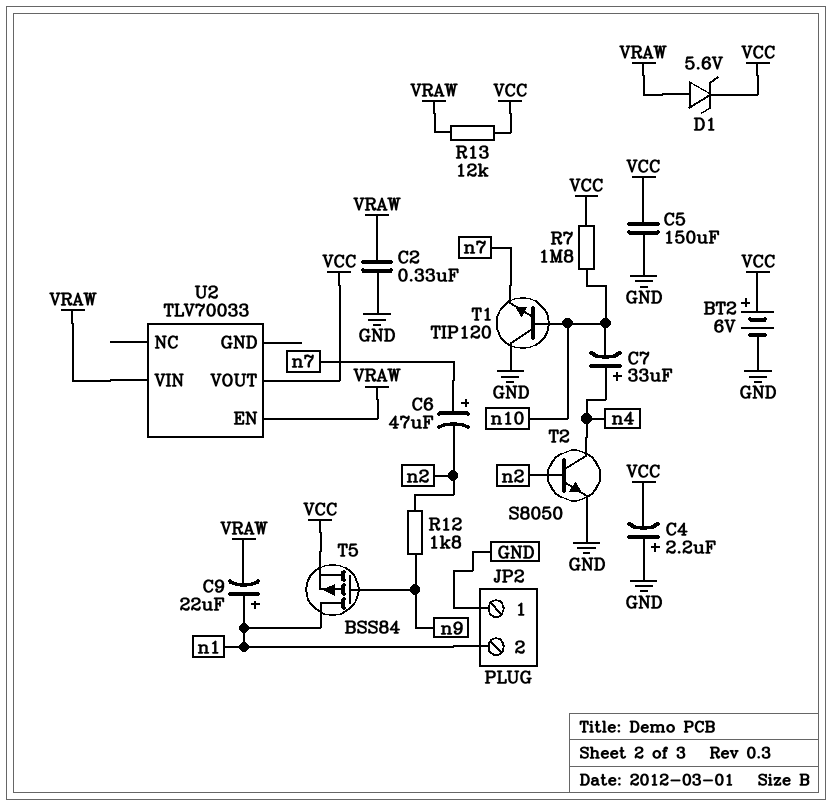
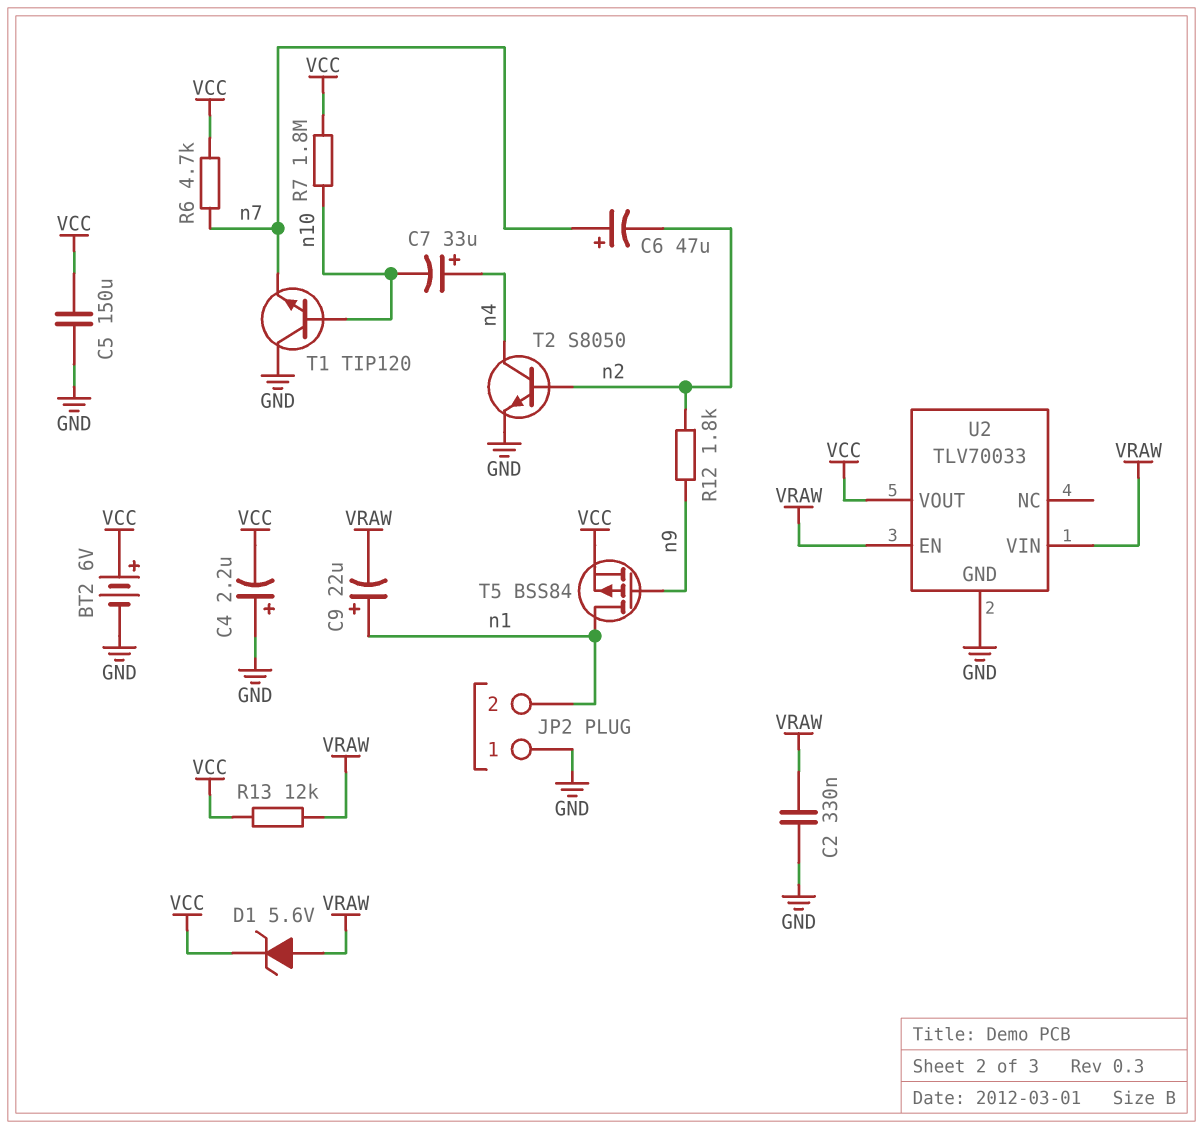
R6: none -> 4.7k (VCC, n7)
U2 pin GND: none -> GND

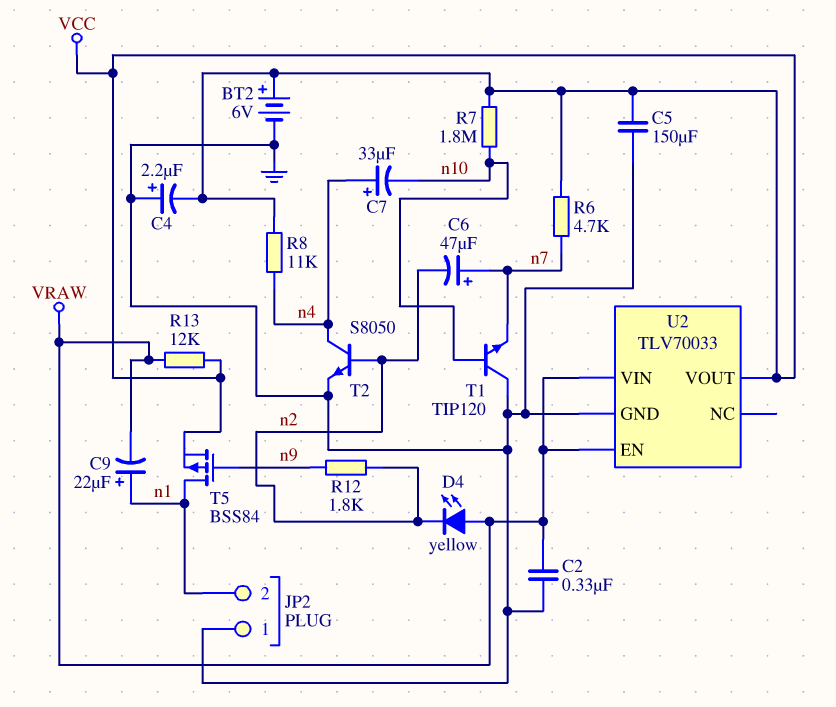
D1: zener 5.6V (A VRAW, K VCC) -> none
D4: none -> LED yellow (A VRAW, K n2)
R8: none -> 11k (VCC, n4)

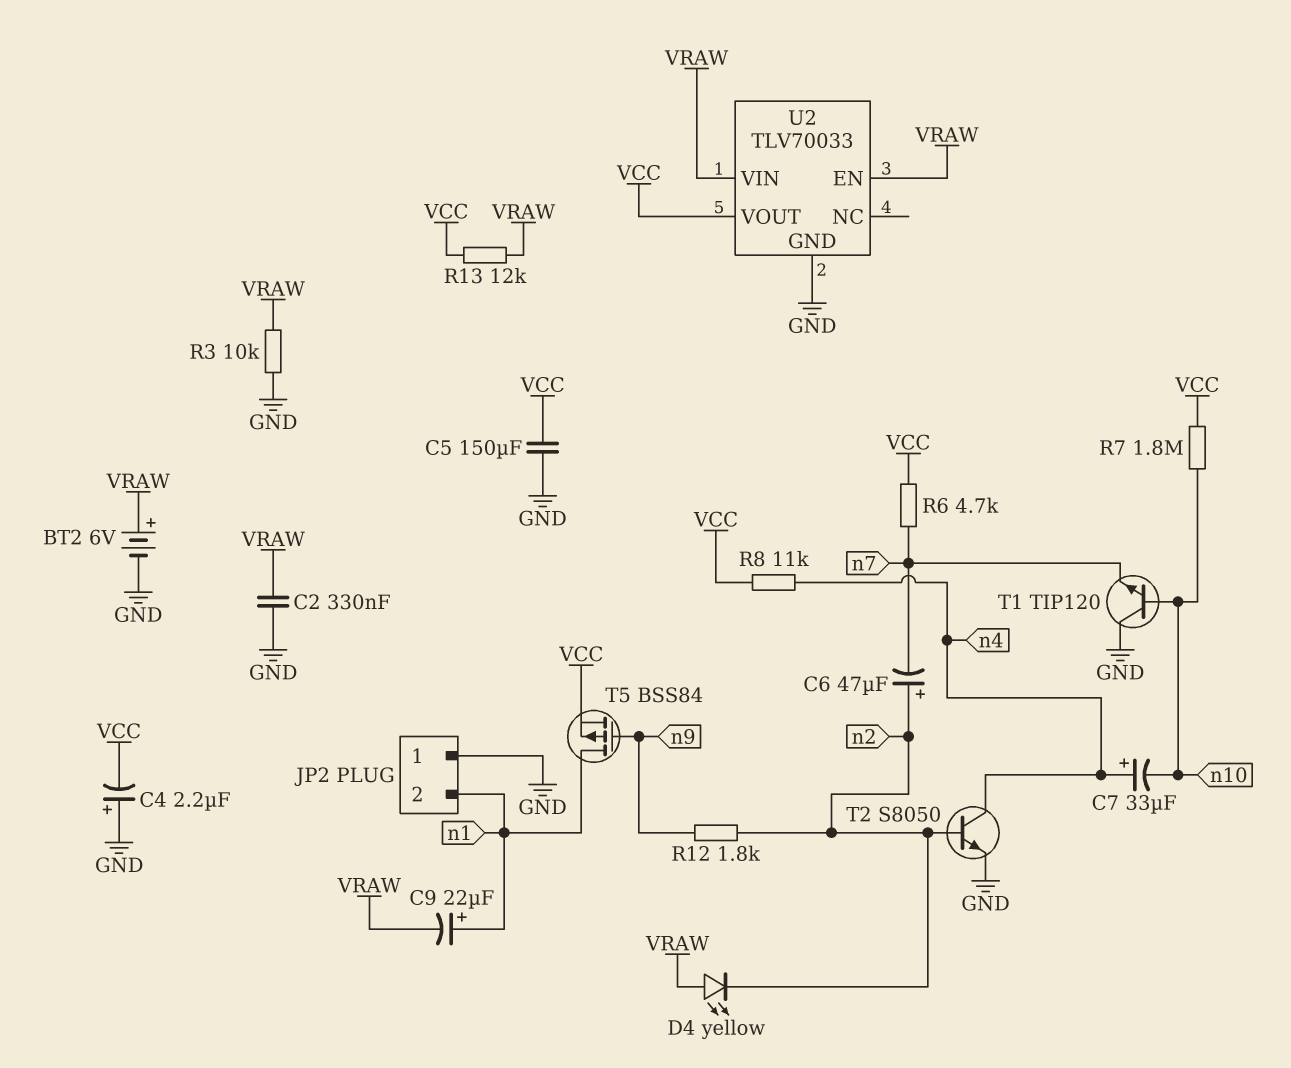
BT2: 6V (plus VCC, minus GND) -> 6V (plus VRAW, minus GND)
C6: 47uF (plus n7, minus n2) -> 47uF (plus n2, minus n7)
R3: none -> 10k (GND, VRAW)

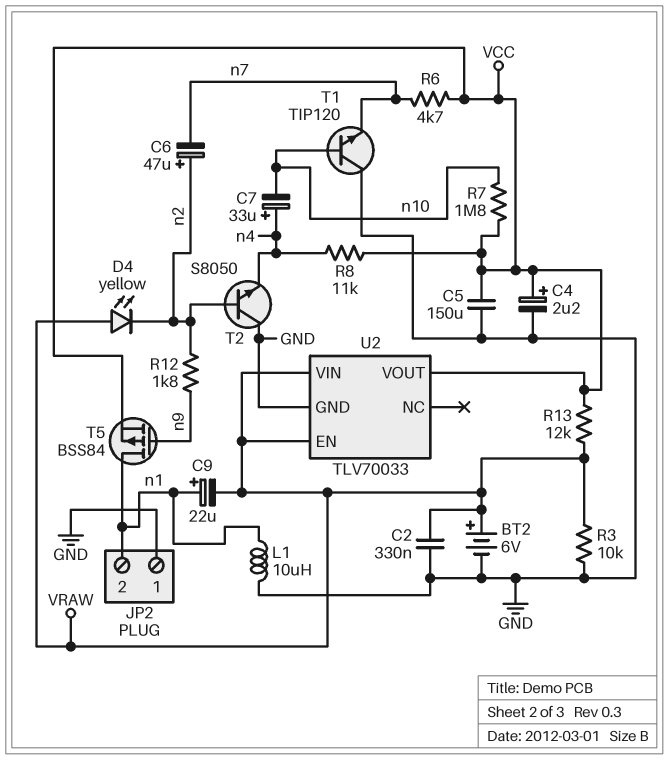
C4: 2.2uF (plus GND, minus VCC) -> 2.2uF (plus VCC, minus GND)
L1: none -> 10uH (GND, n1)
T2: NPN S8050 (B n2, C n4, E GND) -> NPN S8050 (B n2, C GND, E n4)

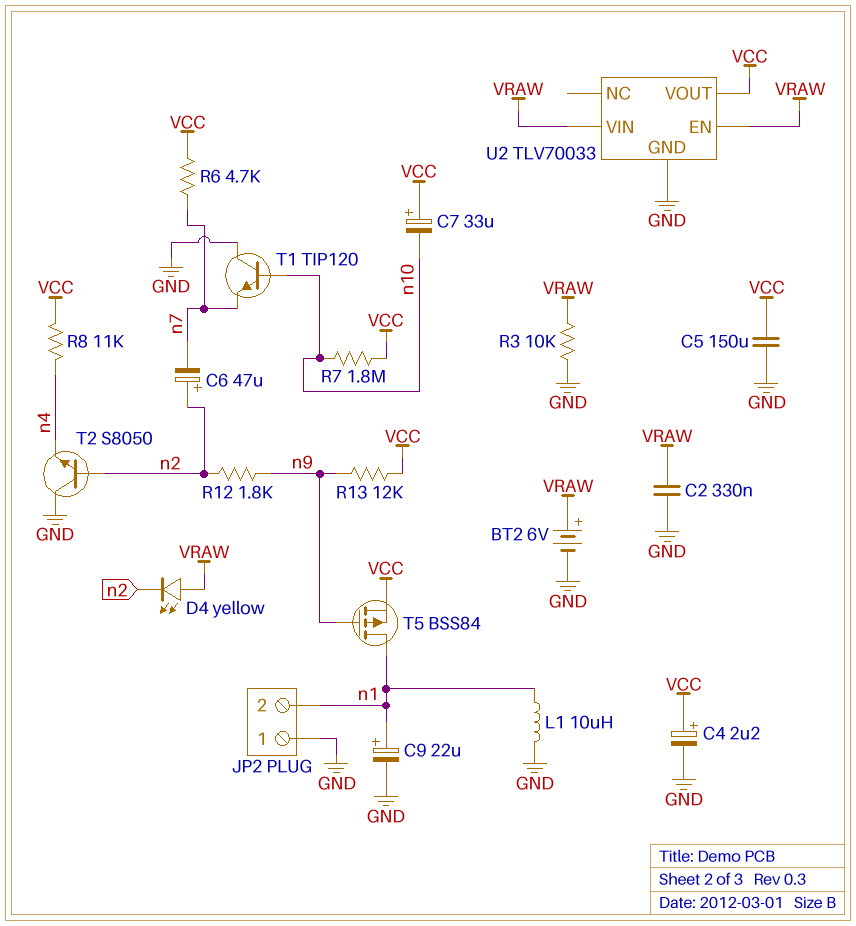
C7: 33uF (plus n4, minus n10) -> 33uF (plus VCC, minus n10)
C9: 22uF (plus n1, minus VRAW) -> 22uF (plus n1, minus GND)
R13: 12k (VCC, VRAW) -> 12k (VCC, n9)

